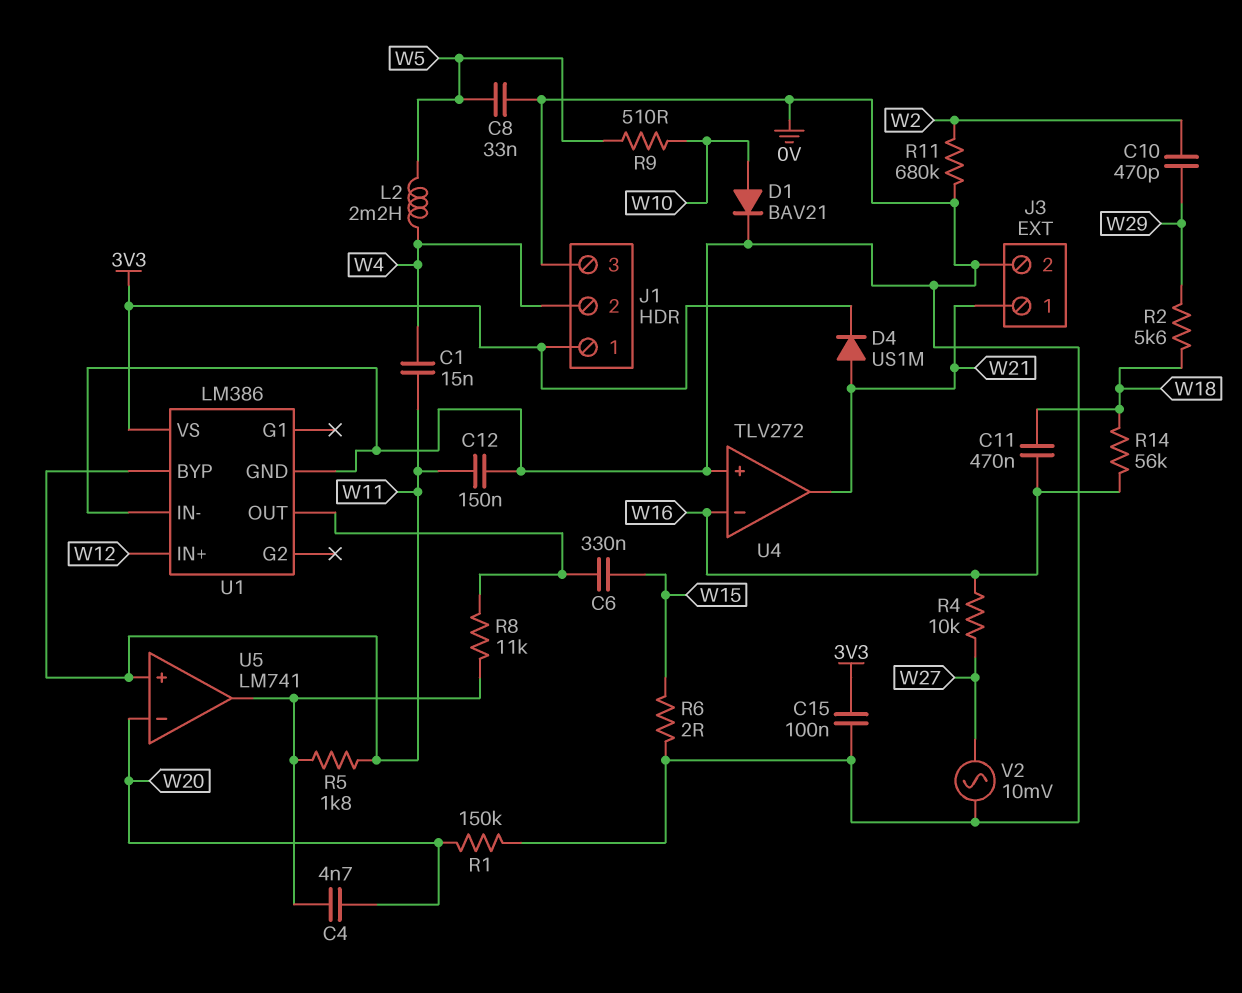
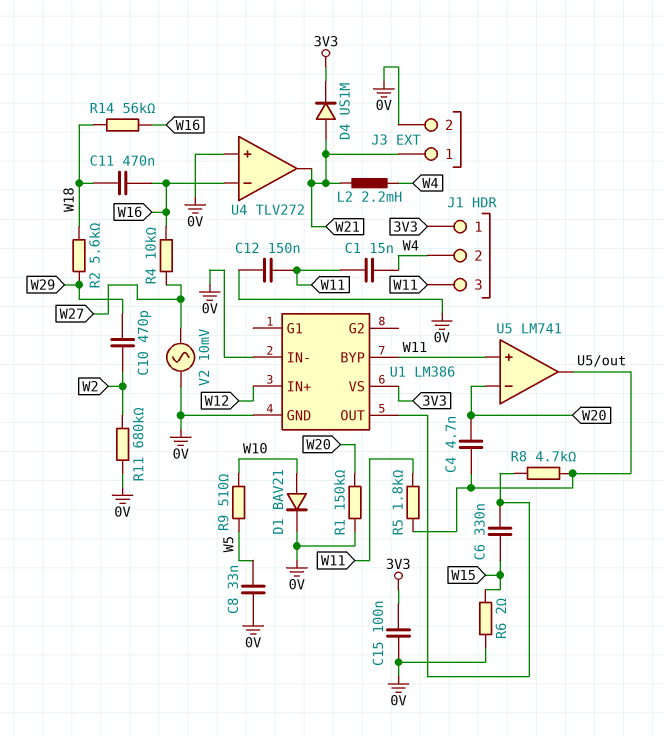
J1 pin 3: 0V -> W11
L2: 2.2mH (W4, W5) -> 2.2mH (W4, W21)
R8: 11k (U1/OUT, U5/out) -> 4.7k (U1/OUT, U5/out)

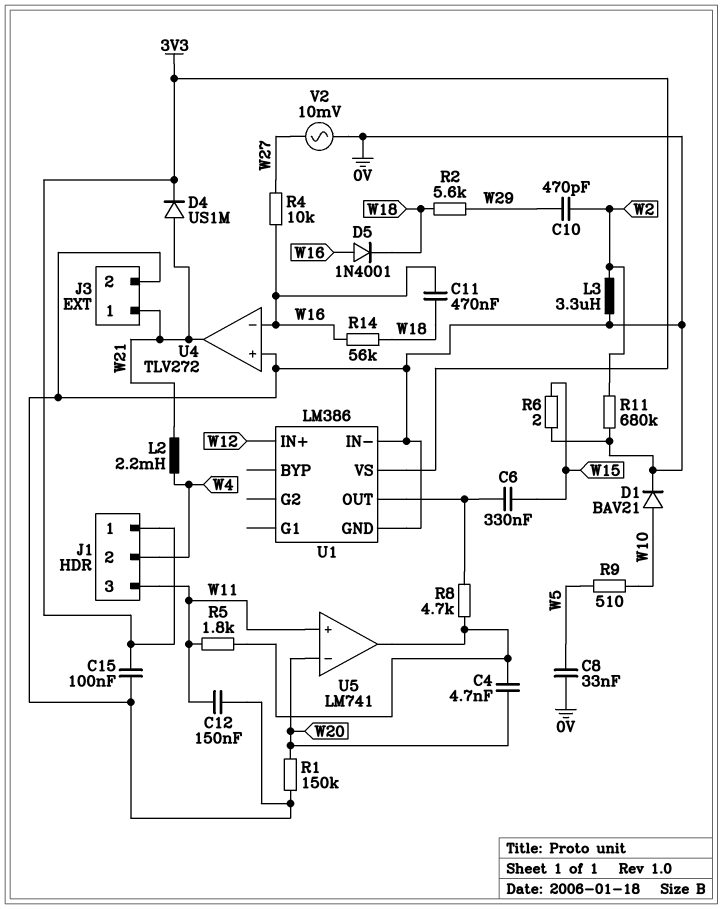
C1: 15nF (W4, W11) -> none
D5: none -> diode 1N4001 (A W16, K W18)
L3: none -> 3.3uH (0V, W2)
U1 pin BYP: W11 -> none

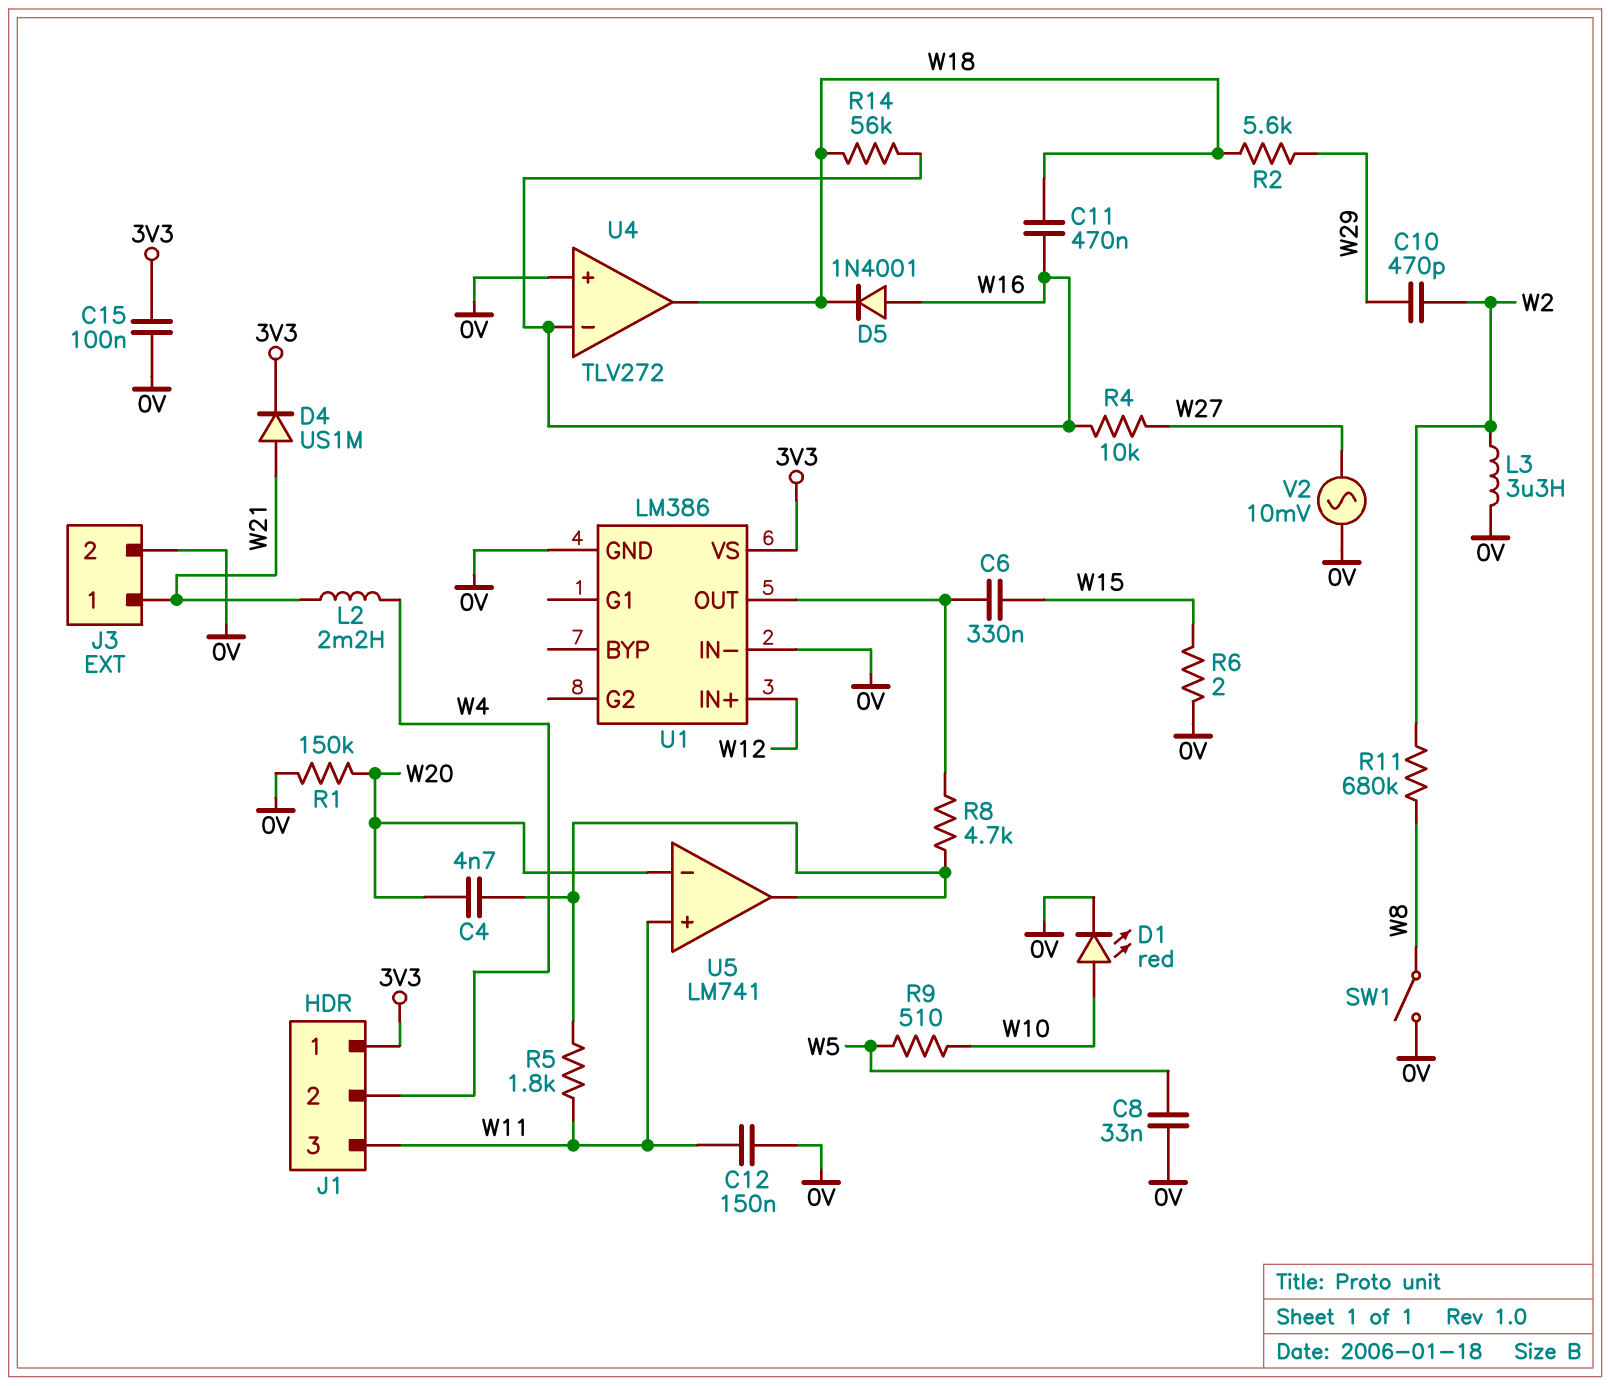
D1: diode BAV21 (A W10, K 0V) -> LED red (A W10, K 0V)
R11: 680k (0V, W2) -> 680k (W2, W8)
SW1: none -> switch (0V, W8)
U4 pin out: W21 -> W18

